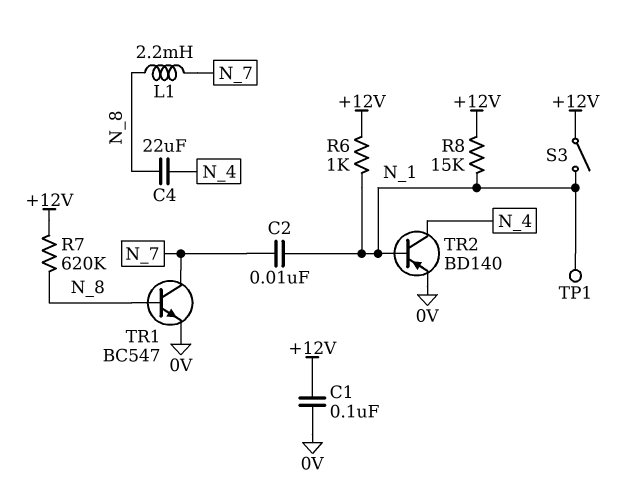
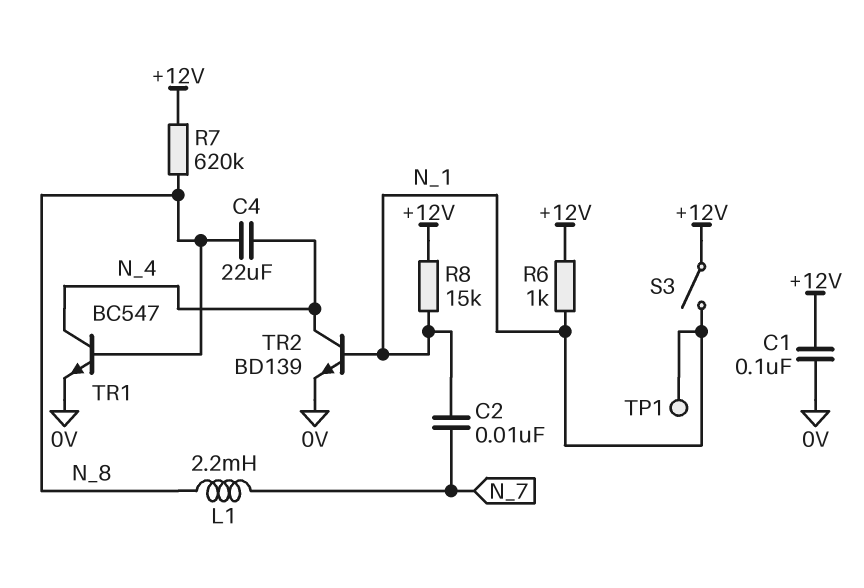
TR1: NPN BC547 (B N_8, C N_7, E 0V) -> NPN BC547 (B N_8, C N_4, E 0V)
TR2: PNP BD140 (B N_1, C N_4, E 0V) -> NPN BD139 (B N_1, C N_4, E 0V)

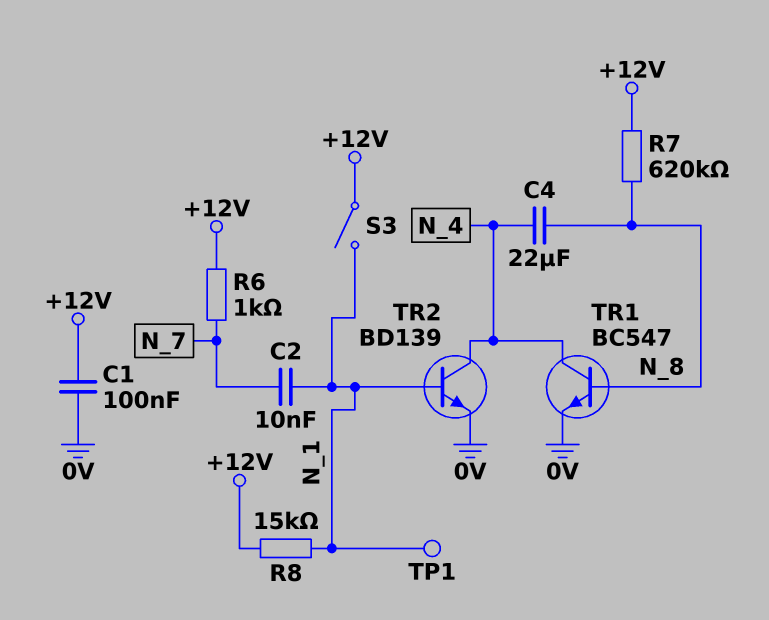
L1: 2.2mH (N_7, N_8) -> none
R6: 1k (+12V, N_1) -> 1k (+12V, N_7)

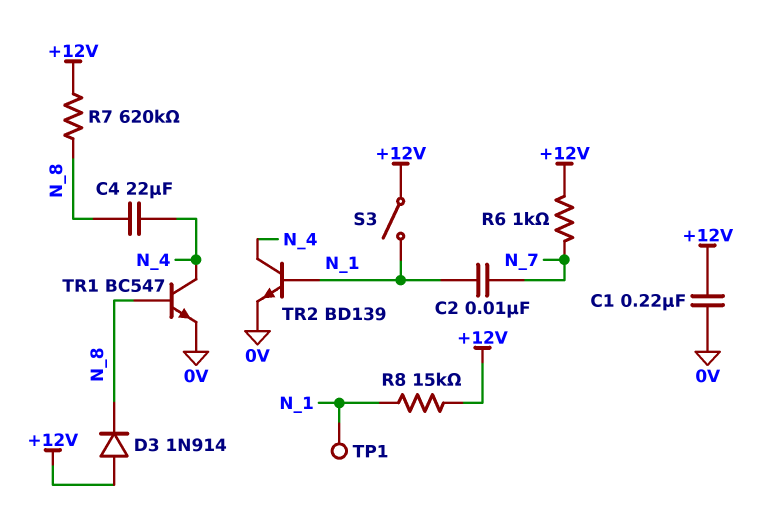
C1: 100nF (+12V, 0V) -> 220nF (+12V, 0V)
D3: none -> diode 1N914 (A +12V, K N_8)

